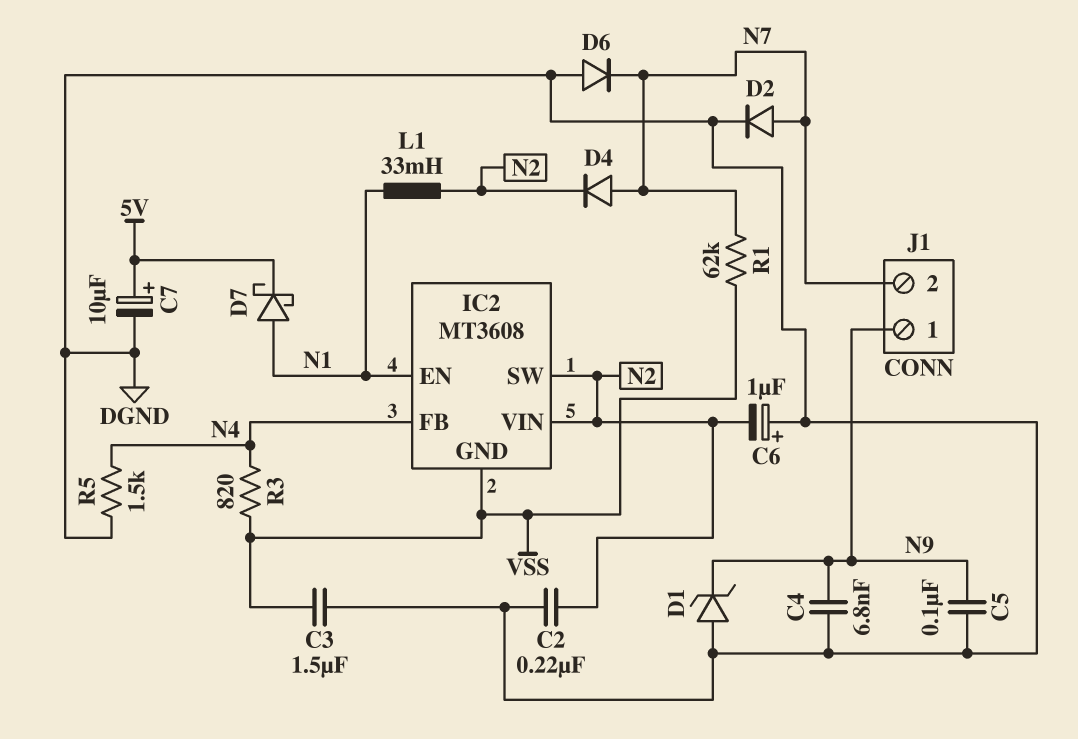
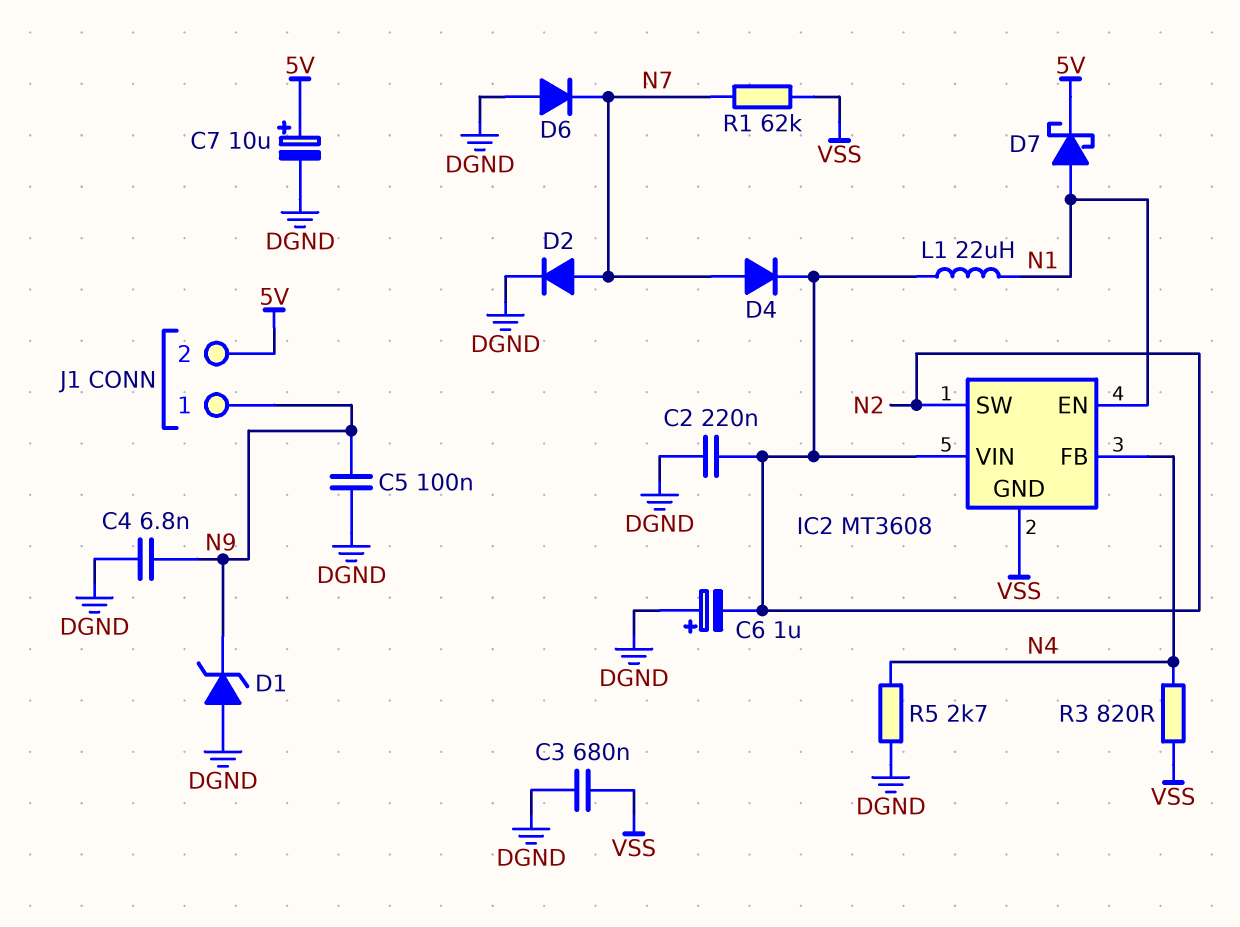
C3: 1.5uF (DGND, VSS) -> 680nF (DGND, VSS)
J1 pin 2: N7 -> 5V
L1: 33mH (N1, N2) -> 22uH (N1, N2)
R5: 1.5k (DGND, N4) -> 2.7k (DGND, N4)

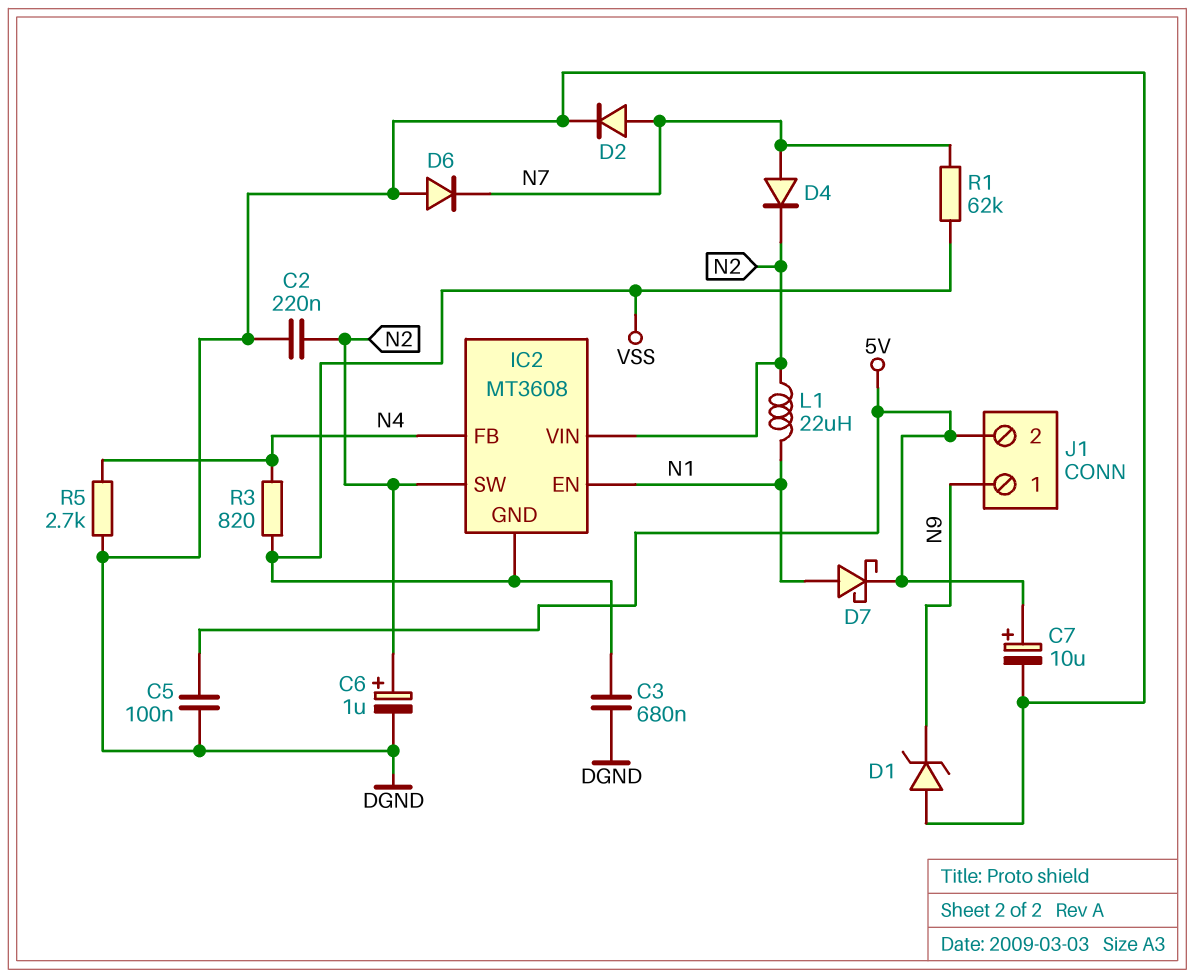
C4: 6.8nF (DGND, N9) -> none
C5: 100nF (DGND, N9) -> 100nF (5V, DGND)
C6: 1uF (plus DGND, minus N2) -> 1uF (plus N2, minus DGND)

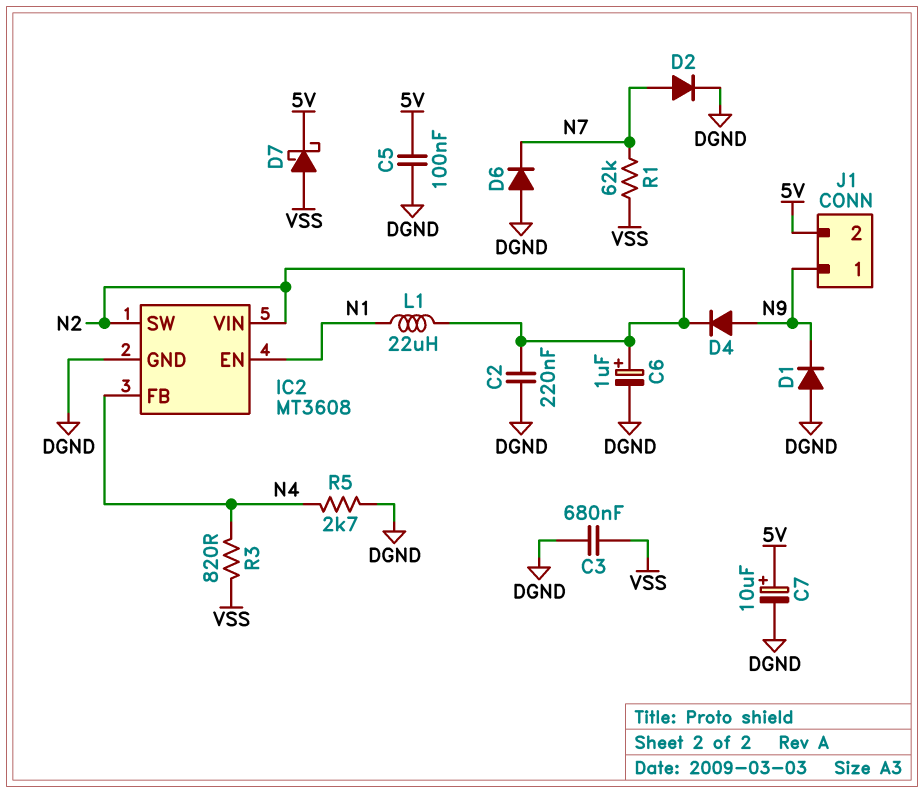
D1: zener (A DGND, K N9) -> diode (A DGND, K N9)
D4: diode (A N7, K N2) -> diode (A N9, K N2)
D7: schottky (A N1, K 5V) -> schottky (A VSS, K 5V)
IC2 pin GND: VSS -> DGND

